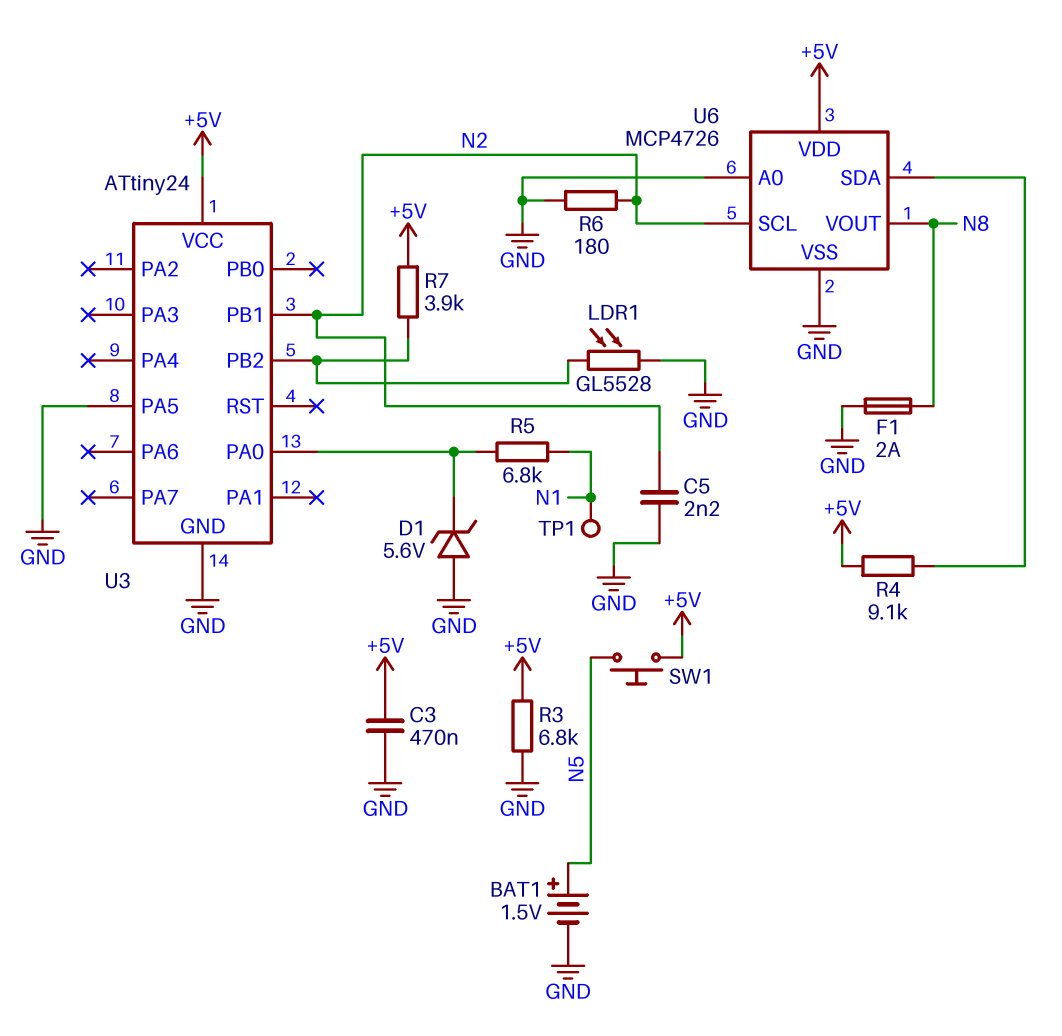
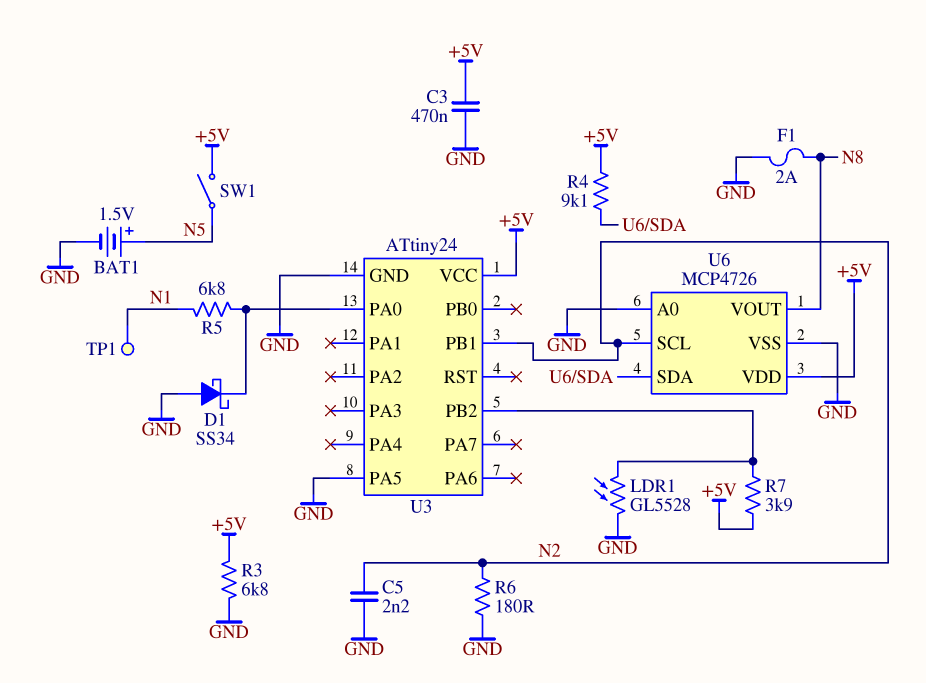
D1: zener 5.6V (A GND, K U3/PA0) -> schottky SS34 (A GND, K U3/PA0)
SW1: button (+5V, N5) -> switch (+5V, N5)

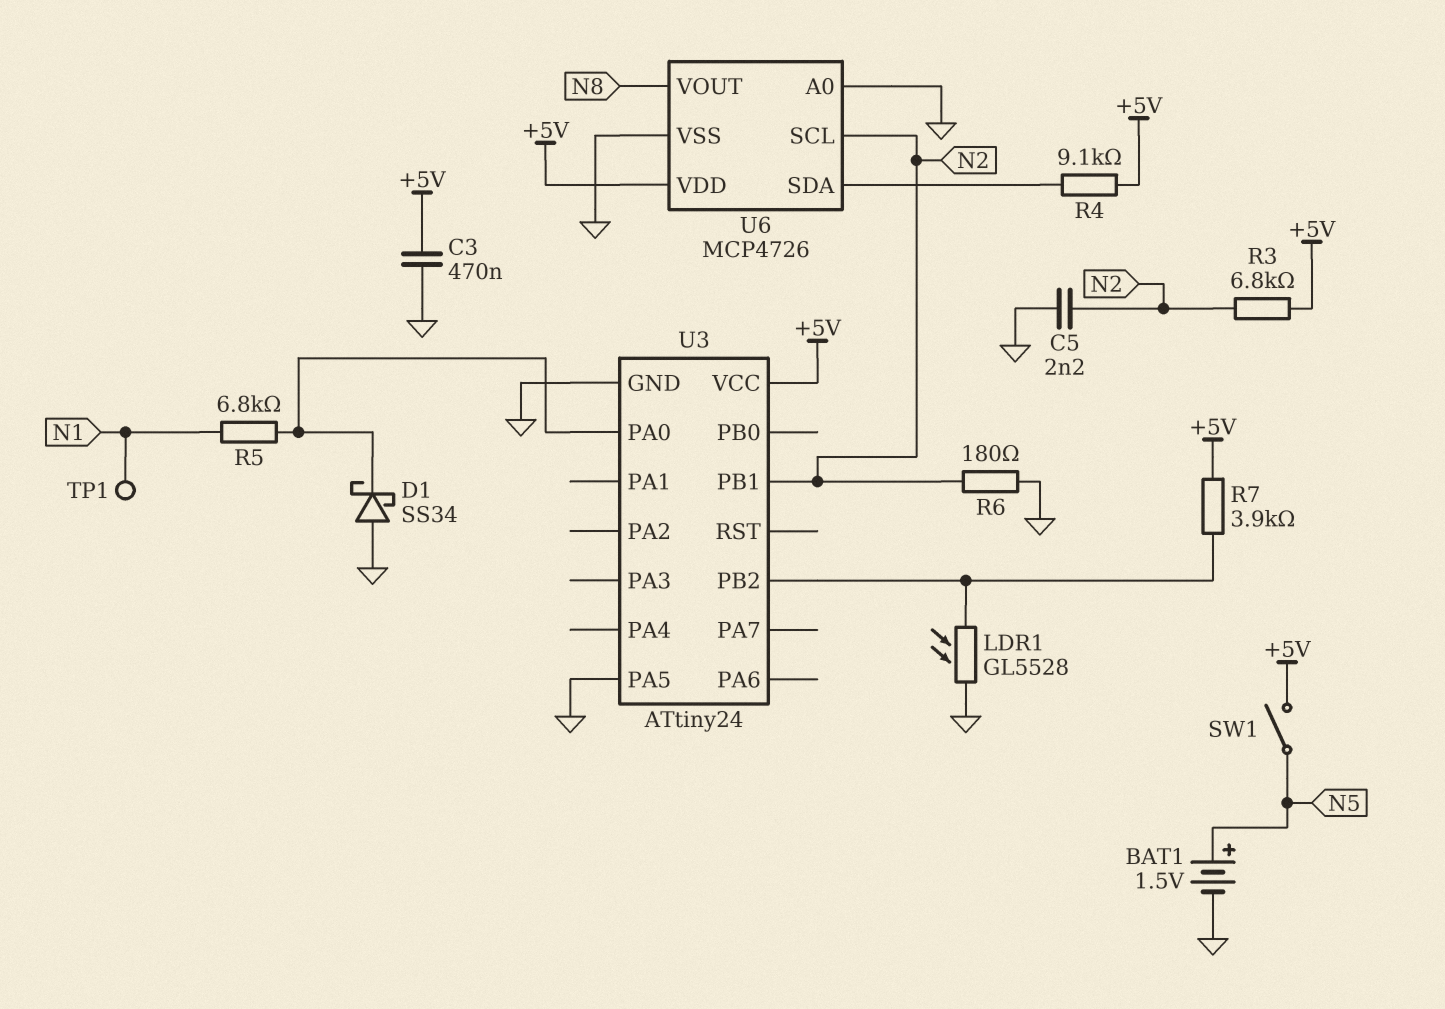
F1: 2A (GND, N8) -> none
R3: 6.8k (+5V, GND) -> 6.8k (+5V, N2)

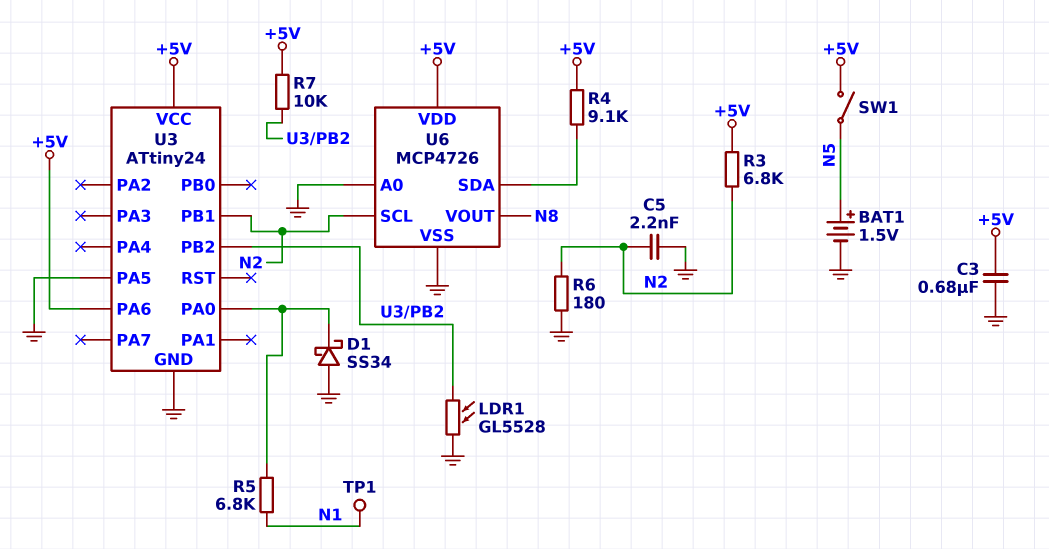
C3: 470nF (+5V, GND) -> 680nF (+5V, GND)
R7: 3.9k (+5V, U3/PB2) -> 10k (+5V, U3/PB2)
U3 pin PA6: none -> +5V

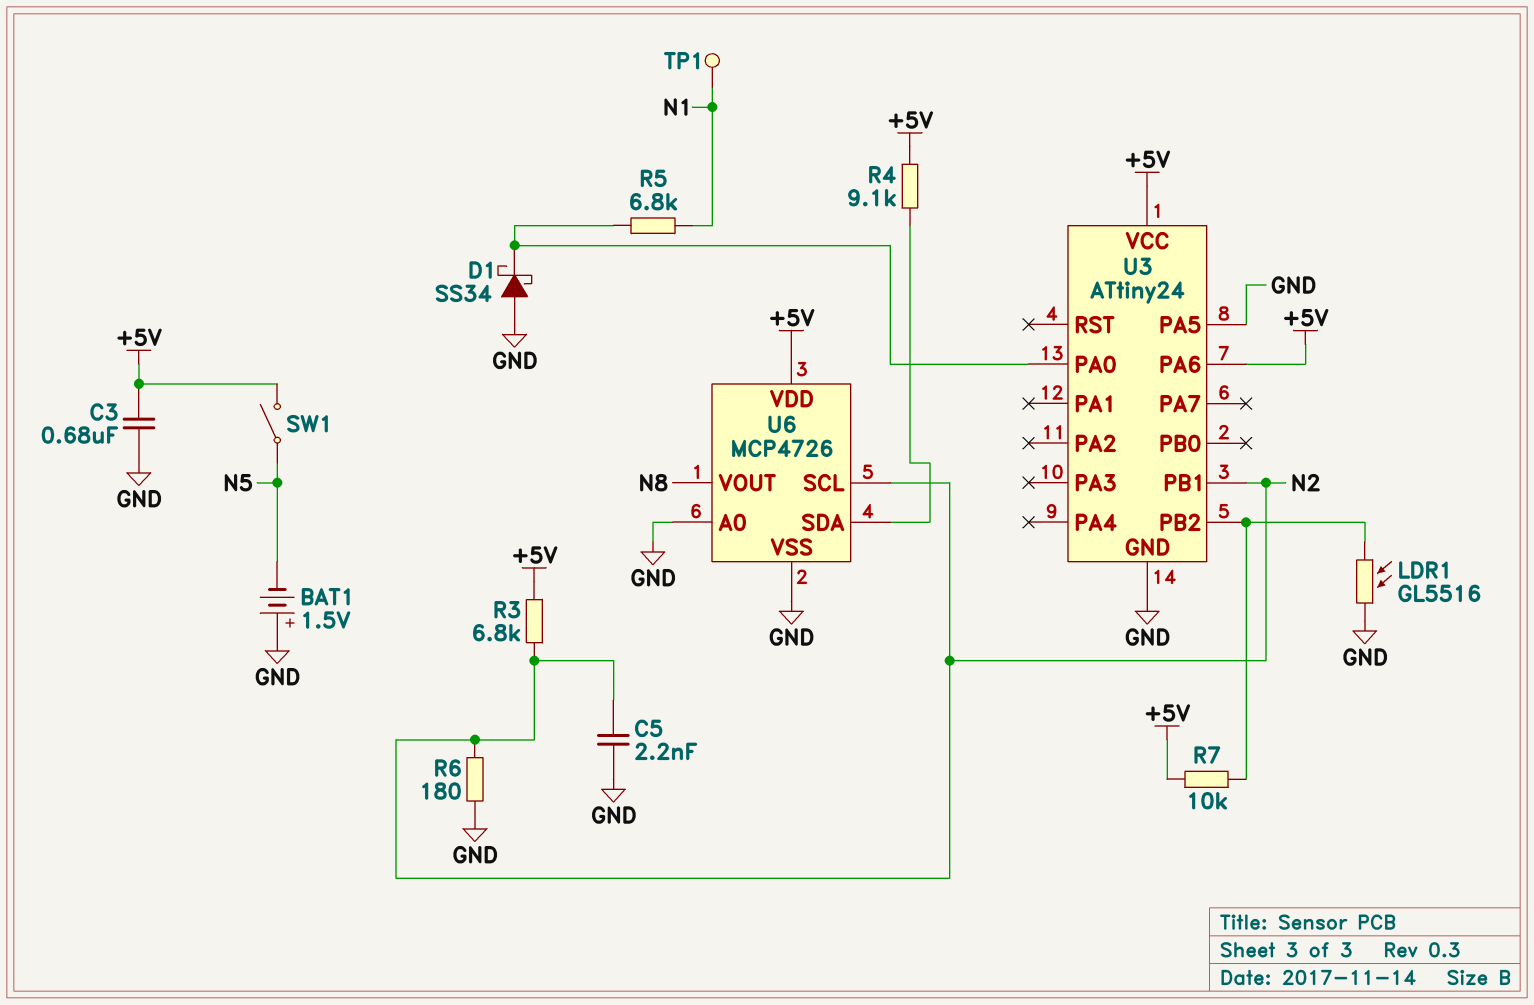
BAT1: 1.5V (plus N5, minus GND) -> 1.5V (plus GND, minus N5)
LDR1: GL5528 (GND, U3/PB2) -> GL5516 (GND, U3/PB2)

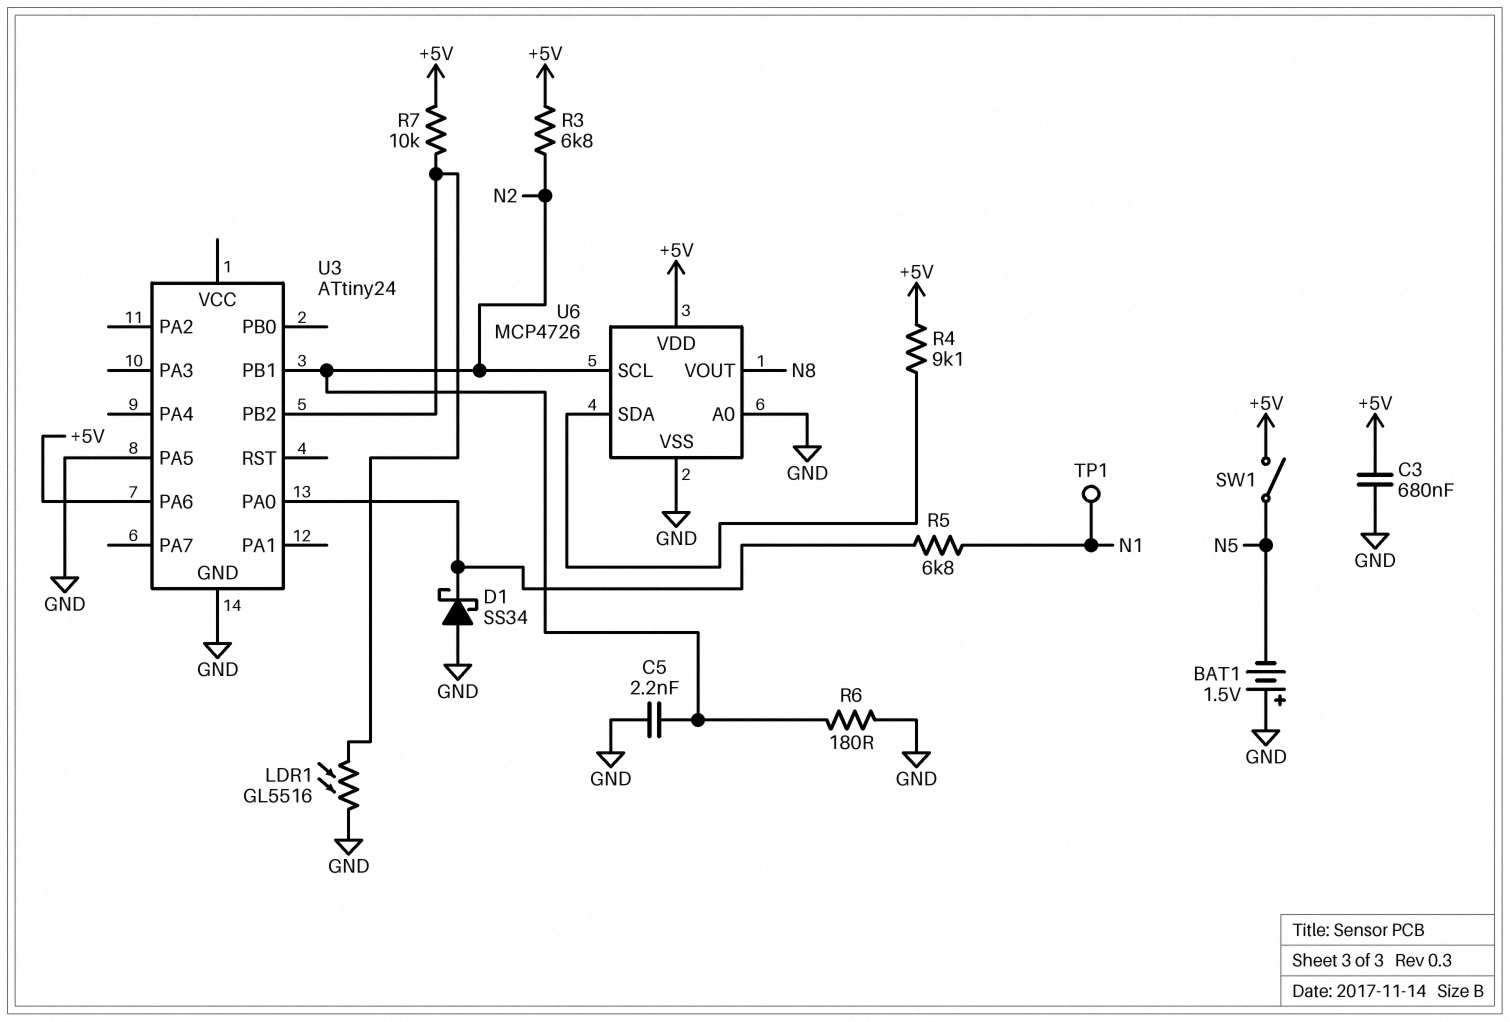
U3 pin VCC: +5V -> none

